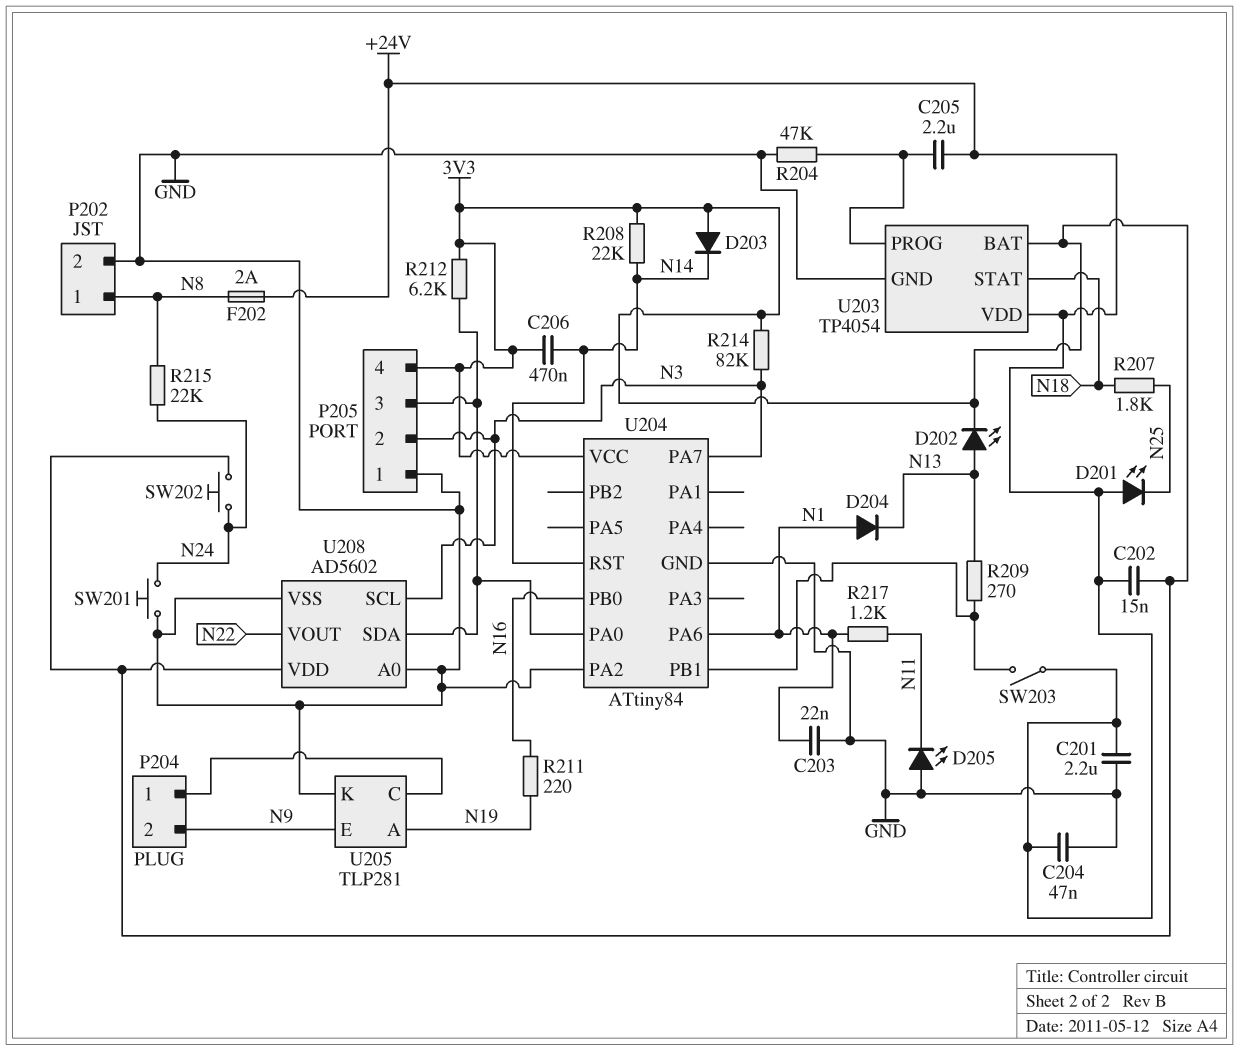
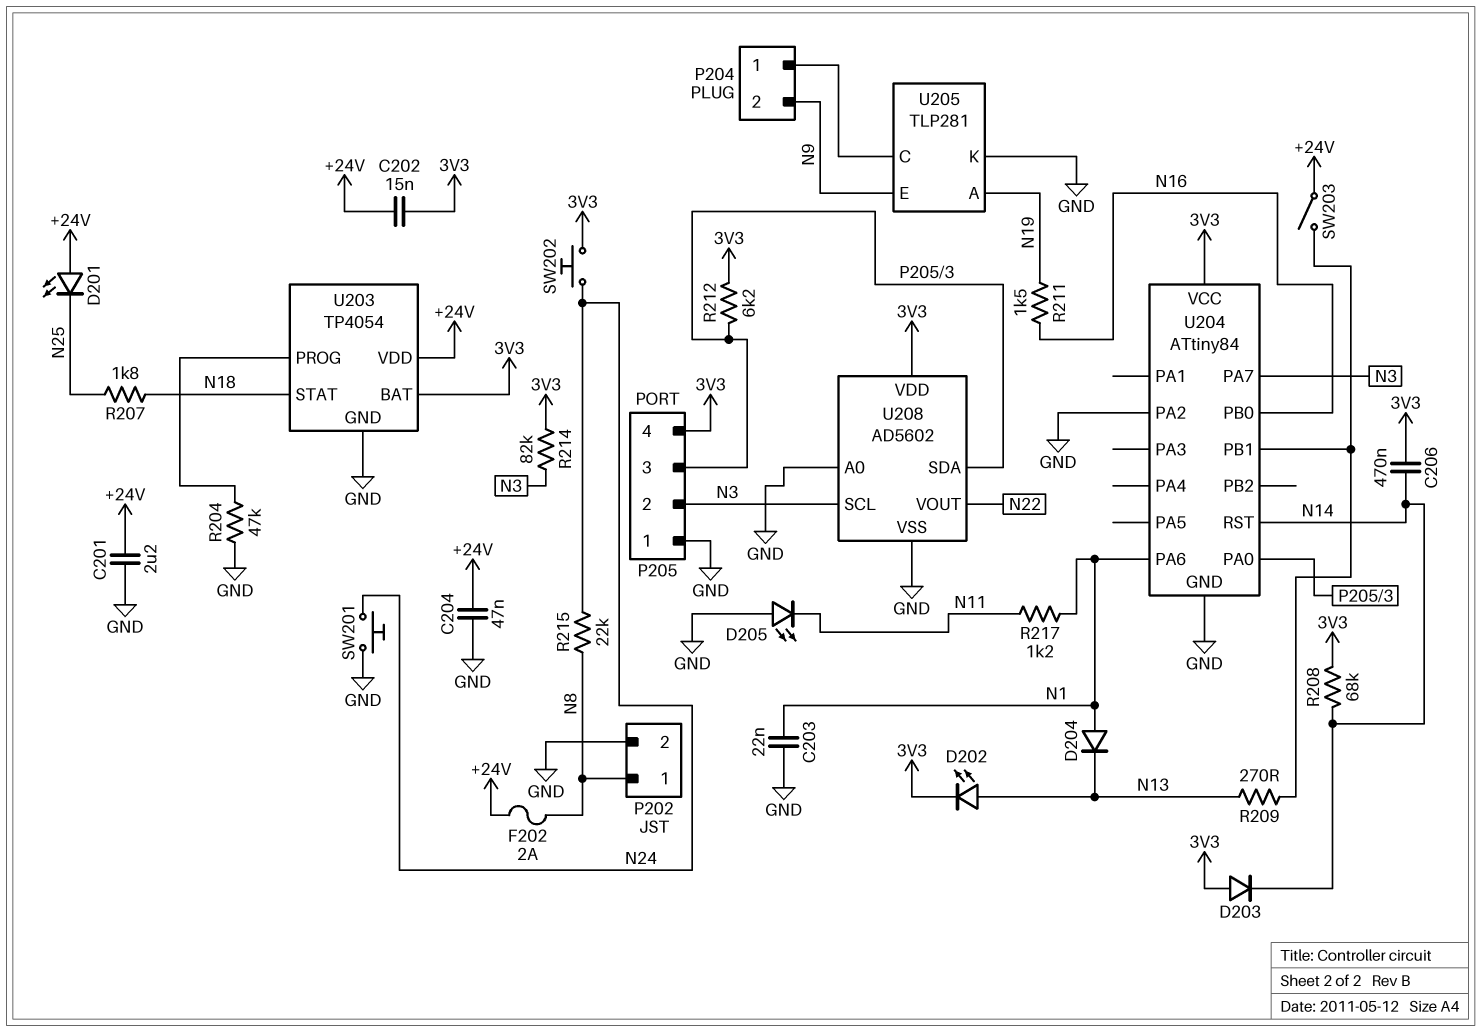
C205: 2.2uF (+24V, U203/PROG) -> none
R208: 22k (3V3, N14) -> 68k (3V3, N14)
R211: 220 (N16, N19) -> 1.5k (N16, N19)

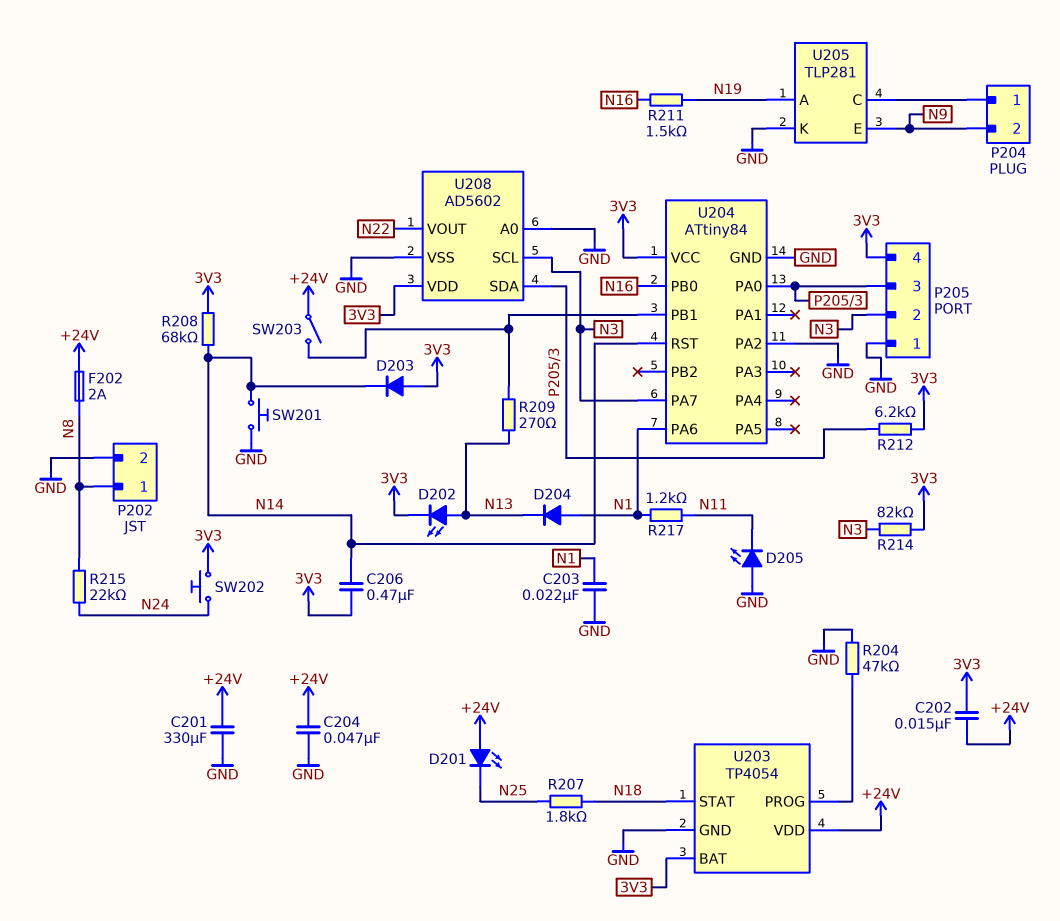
C201: 2.2uF (+24V, GND) -> 330uF (+24V, GND)
SW201: button (GND, N24) -> button (GND, N14)

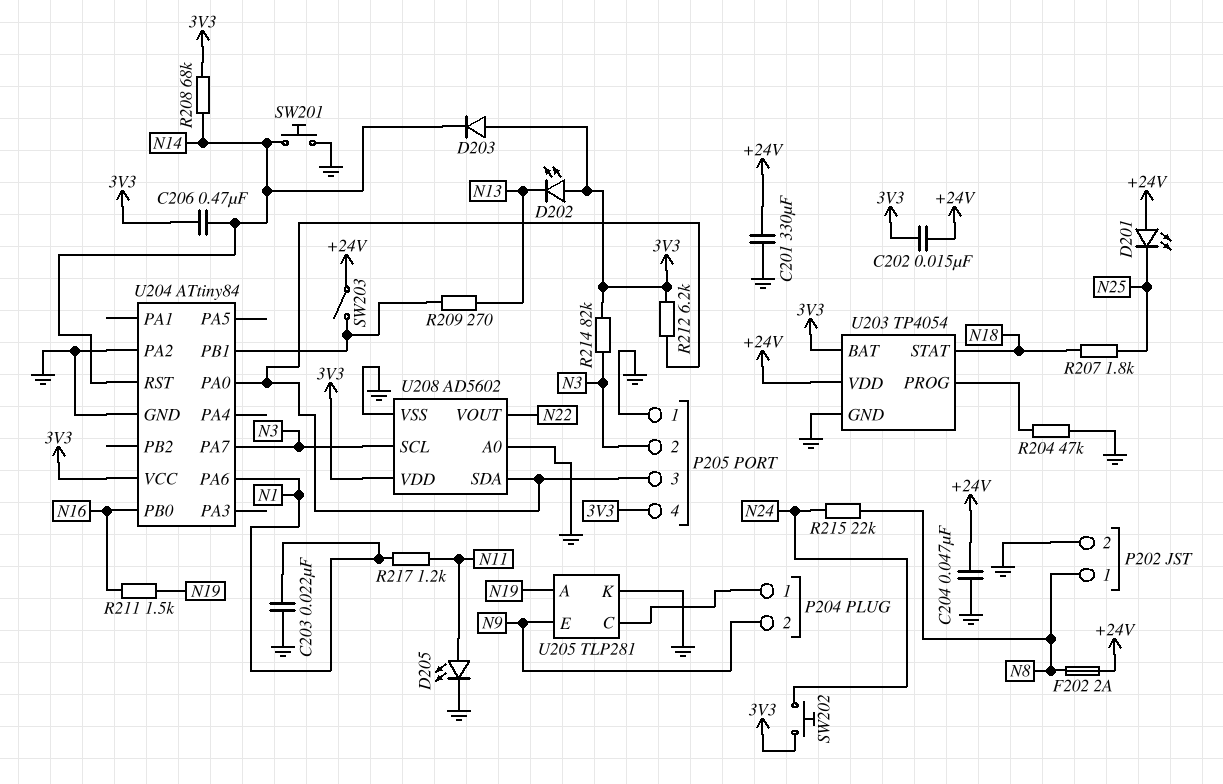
D202: LED (A N13, K 3V3) -> LED (A 3V3, K N13)
D204: diode (A N1, K N13) -> none
D205: LED (A GND, K N11) -> LED (A N11, K GND)

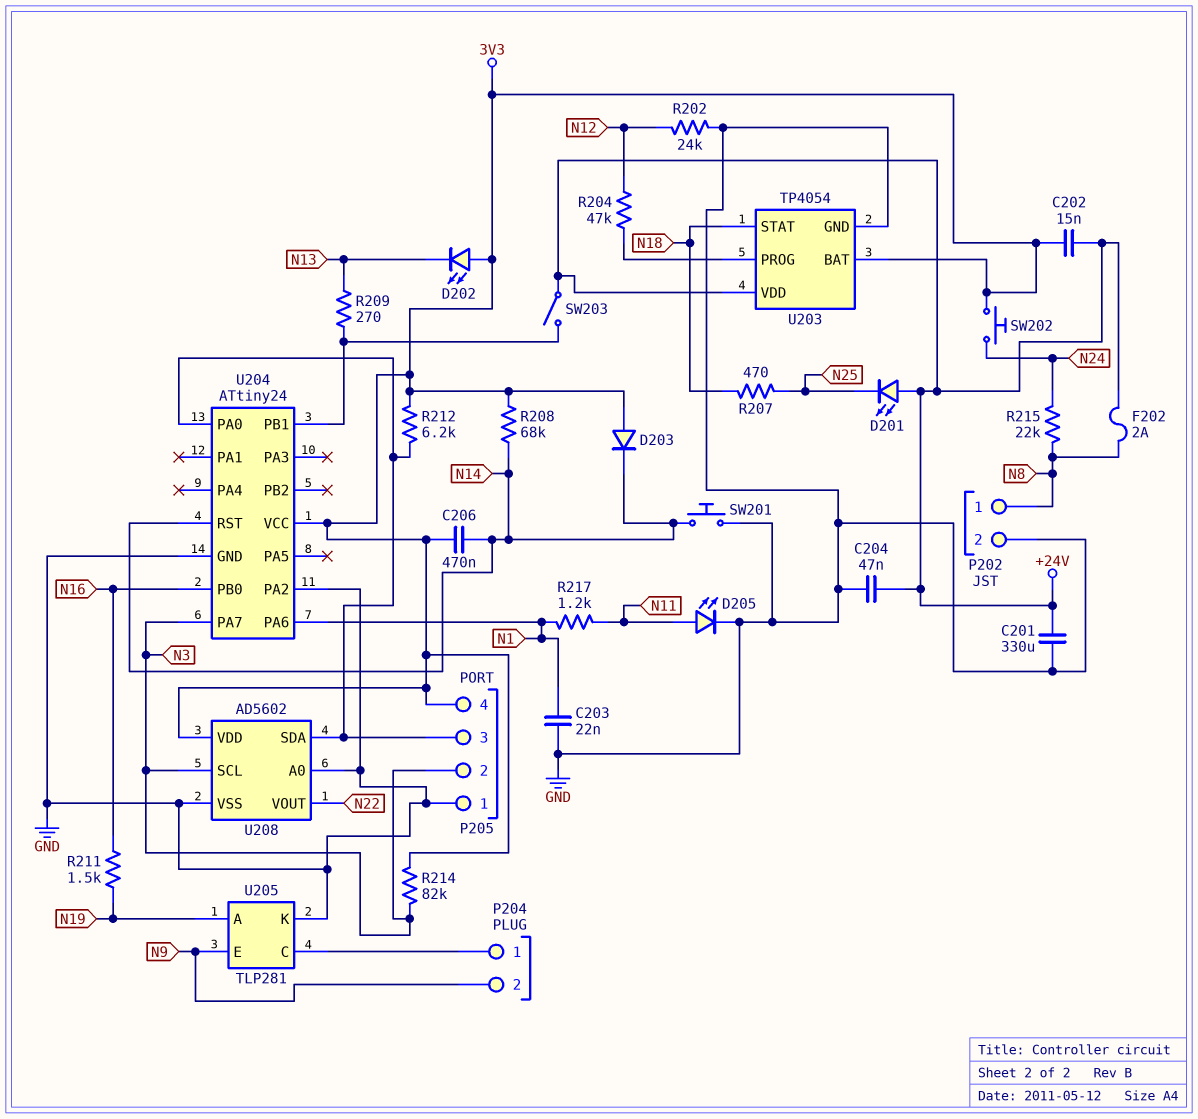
R202: none -> 24k (GND, N12)
R204: 47k (GND, U203/PROG) -> 47k (N12, U203/PROG)
R207: 1.8k (N18, N25) -> 470 (N18, N25)
U204: ATtiny84 -> ATtiny24

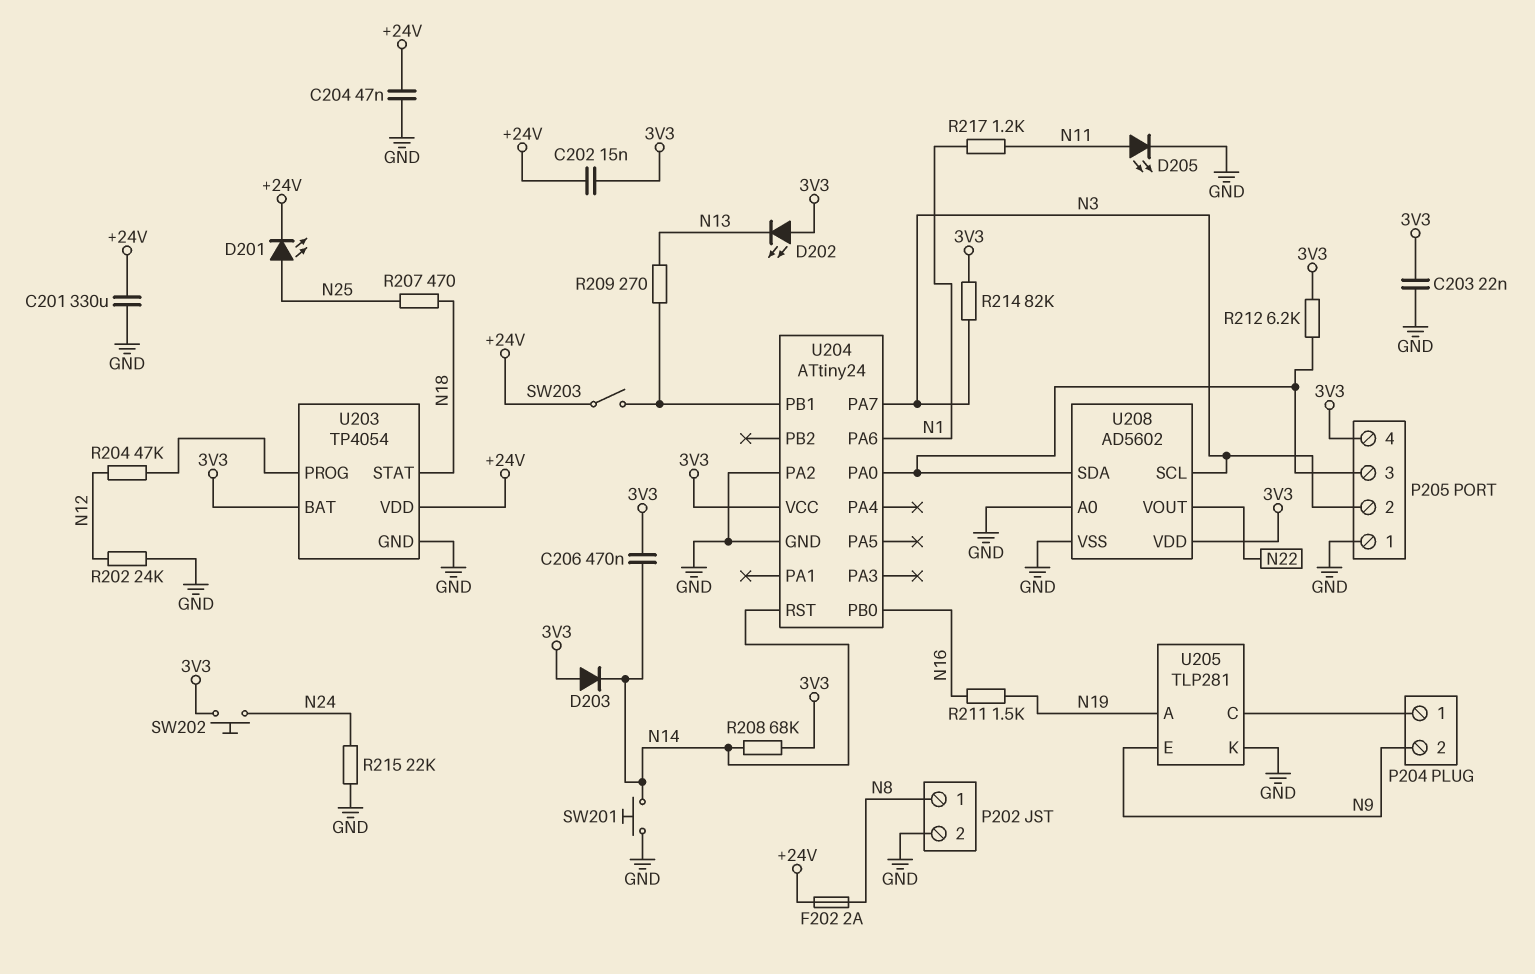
C203: 22nF (GND, N1) -> 22nF (3V3, GND)
D201: LED (A +24V, K N25) -> LED (A N25, K +24V)
R215: 22k (N8, N24) -> 22k (GND, N24)

